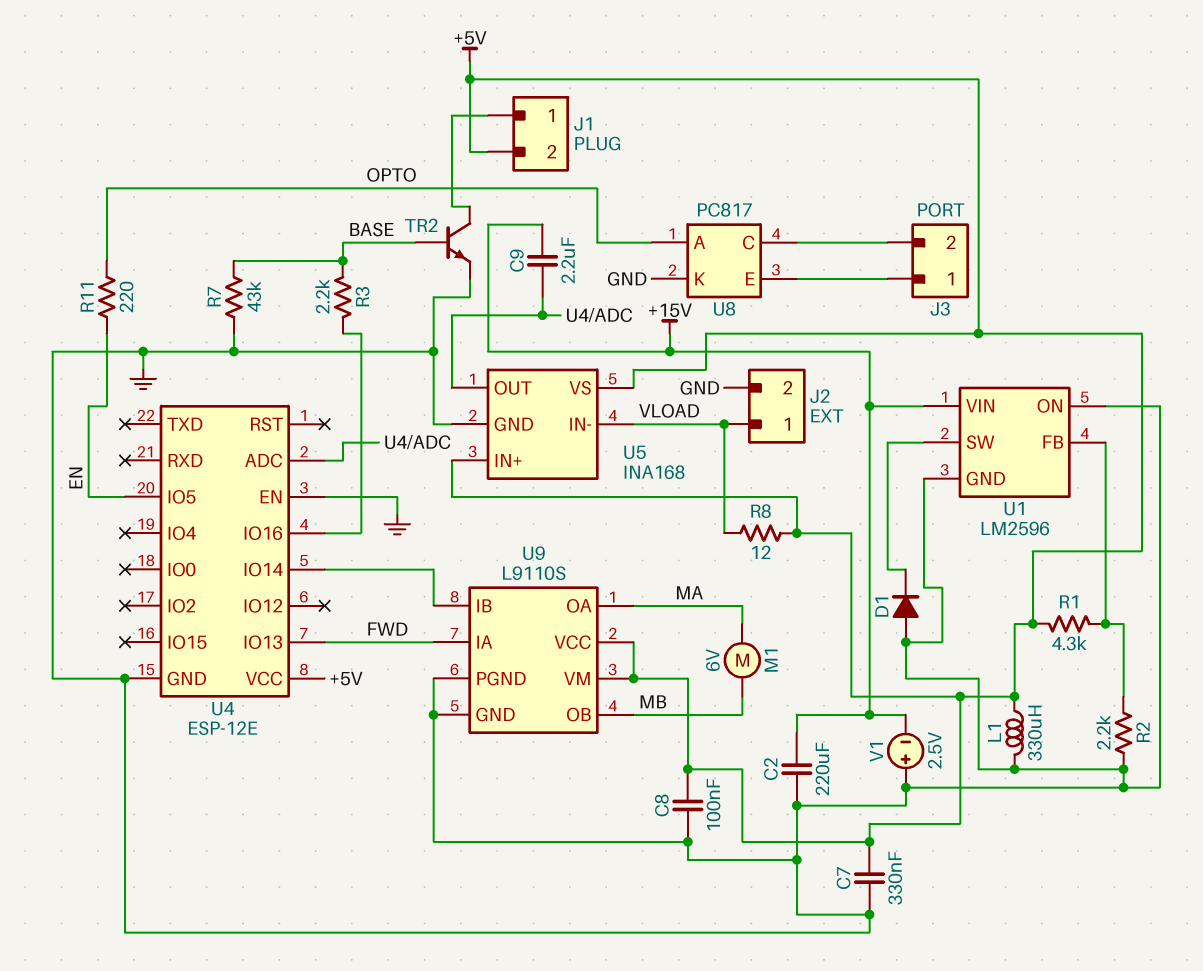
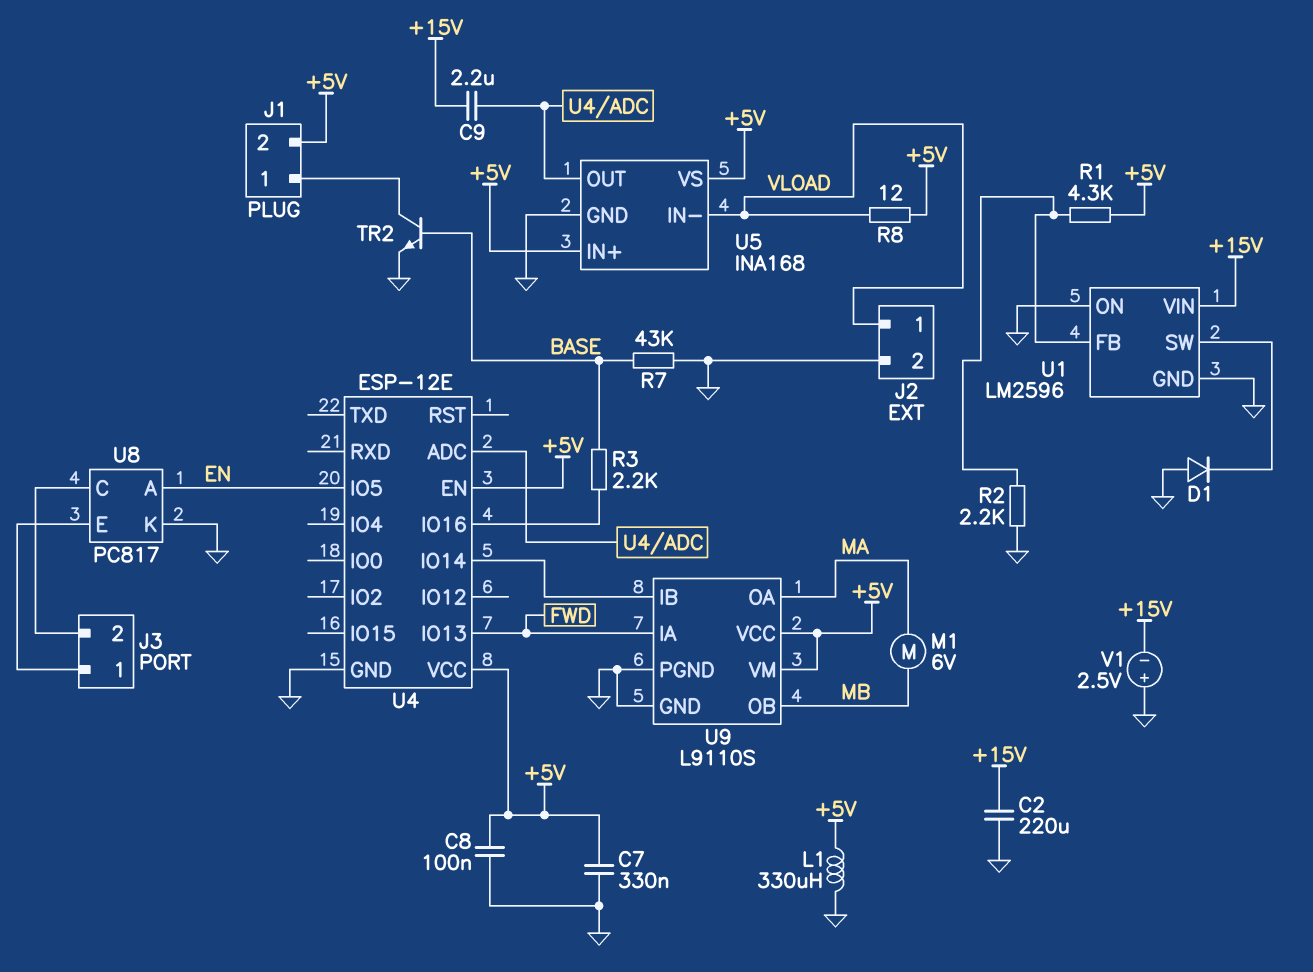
R11: 220 (EN, OPTO) -> none
U4 pin EN: GND -> +5V
U8 pin A: OPTO -> EN

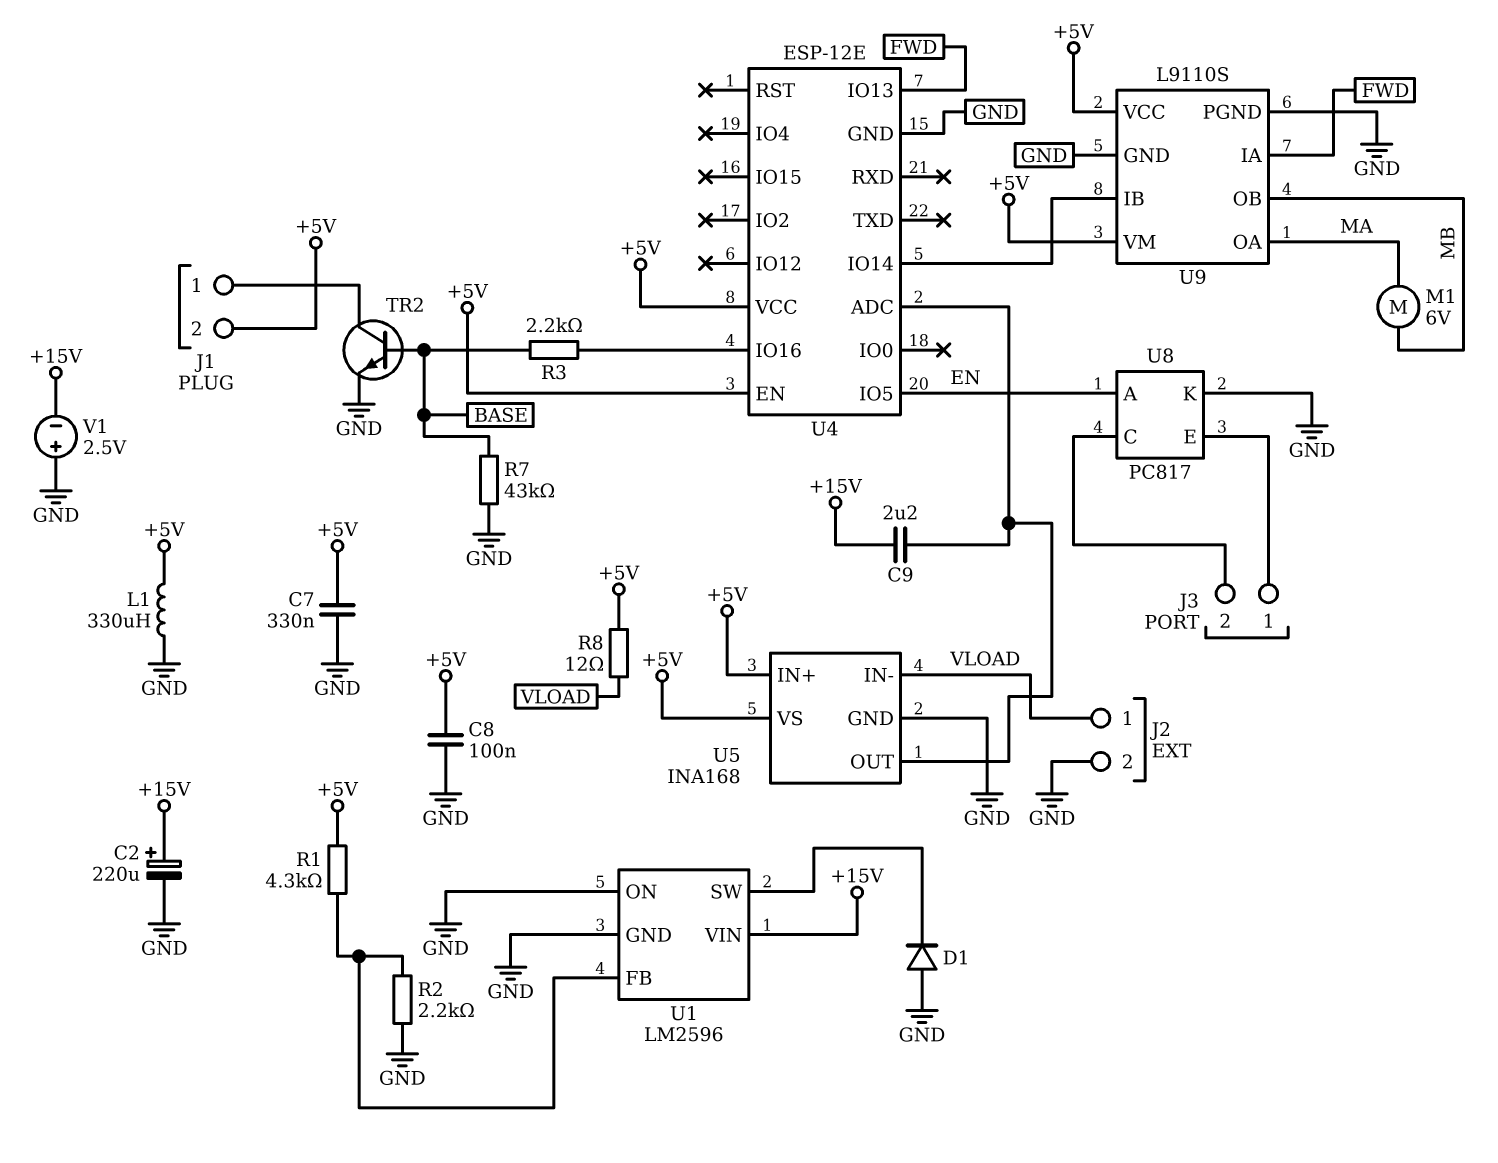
C2: 220uF (+15V, GND) -> 220uF (plus +15V, minus GND)

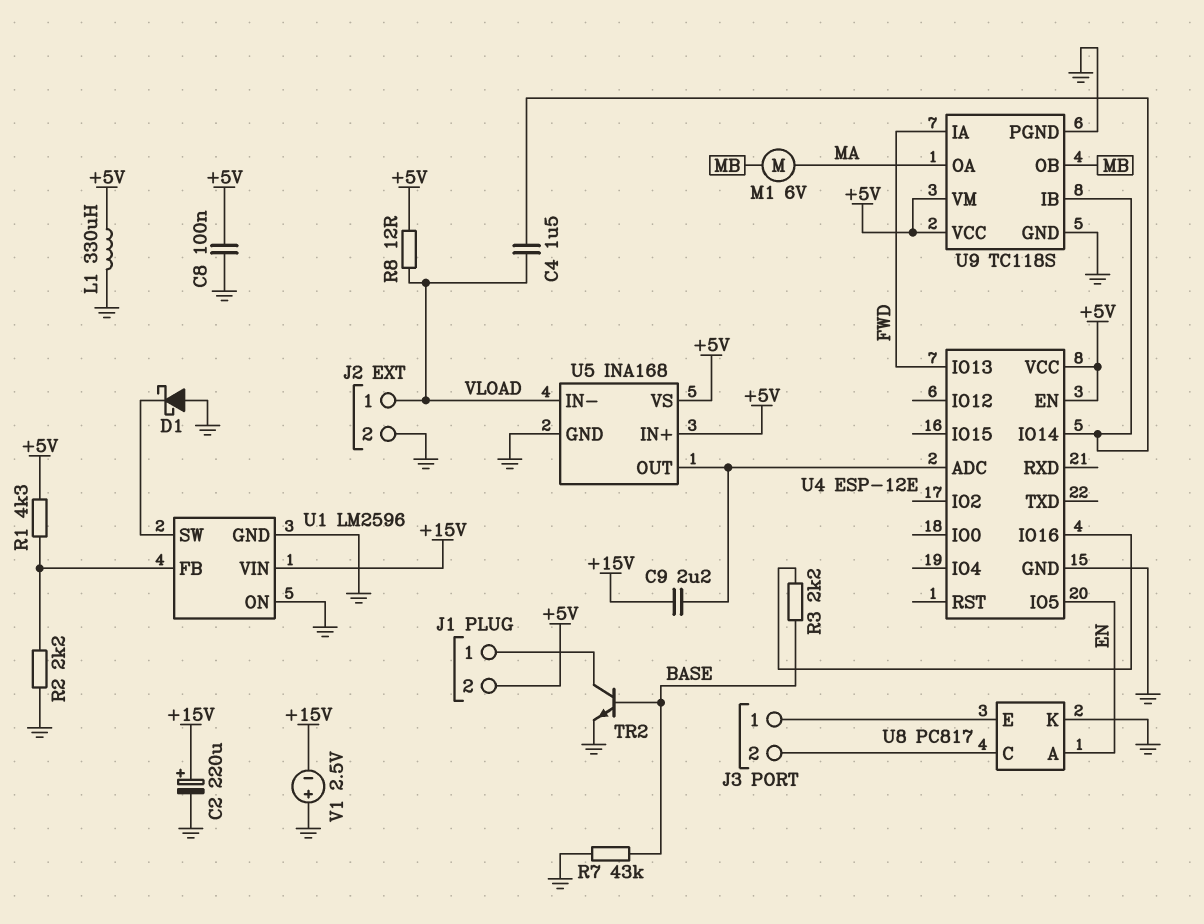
C4: none -> 1.5uF (U4/IO14, VLOAD)
C7: 330nF (+5V, GND) -> none
D1: diode (A GND, K U1/SW) -> schottky (A GND, K U1/SW)
U9: L9110S -> TC118S

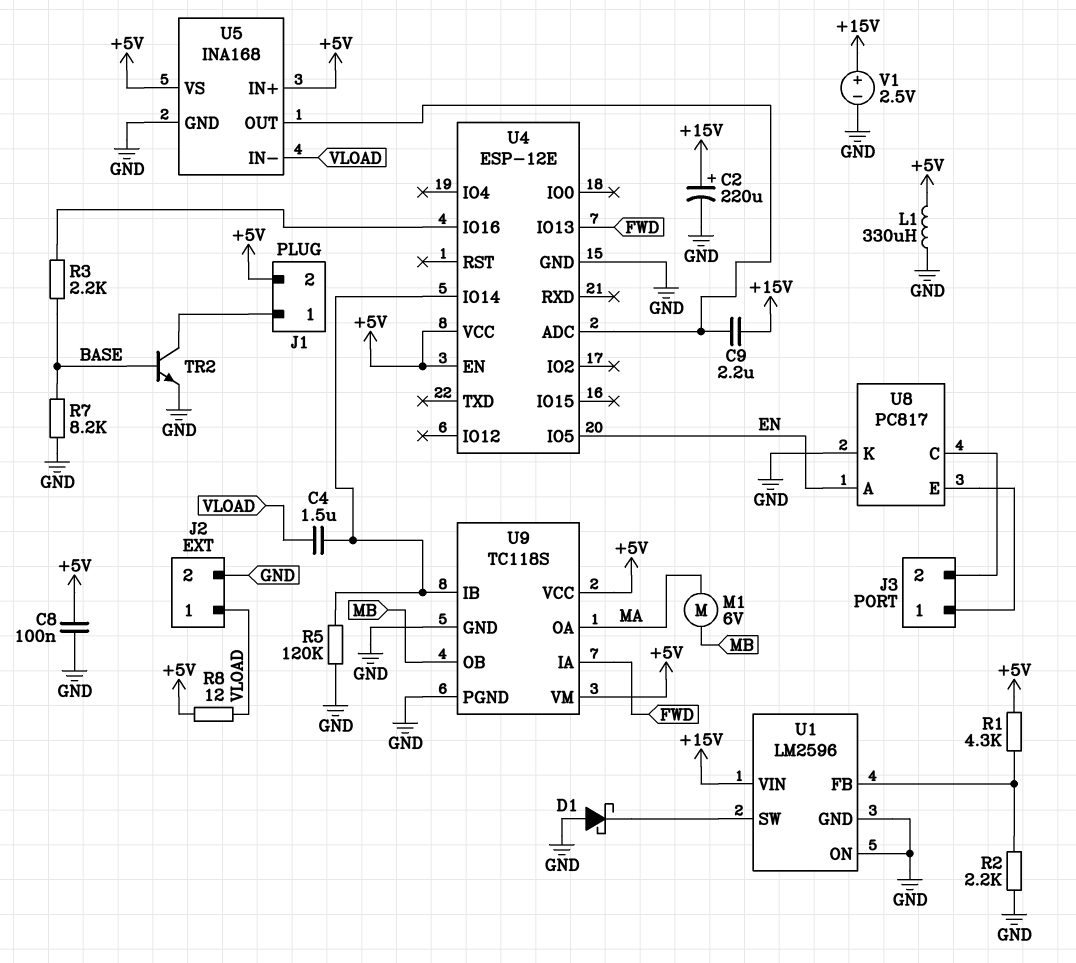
R5: none -> 120k (GND, U4/IO14)
R7: 43k (BASE, GND) -> 8.2k (BASE, GND)
V1: 2.5V (plus GND, minus +15V) -> 2.5V (plus +15V, minus GND)

